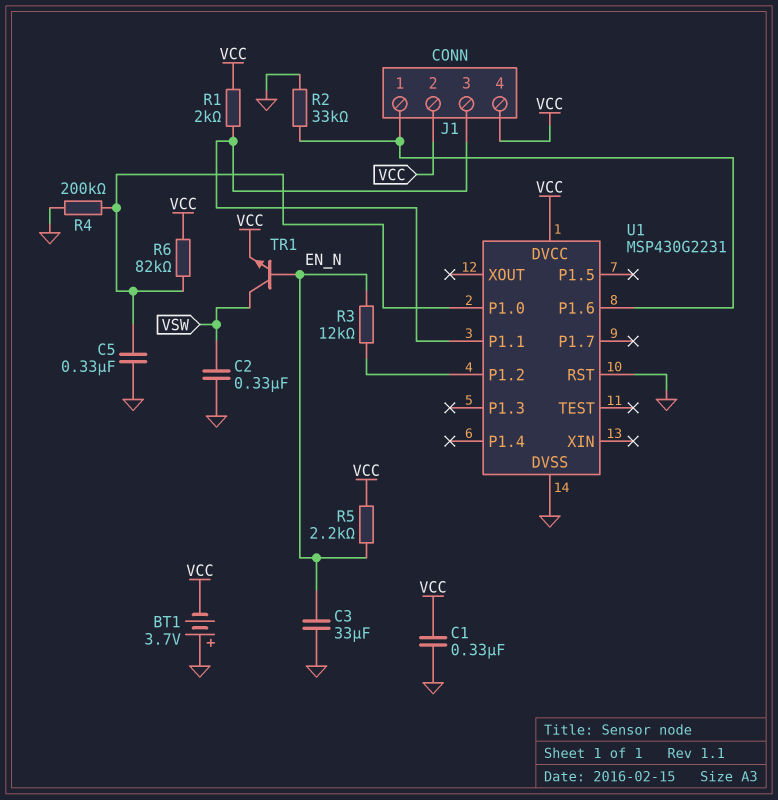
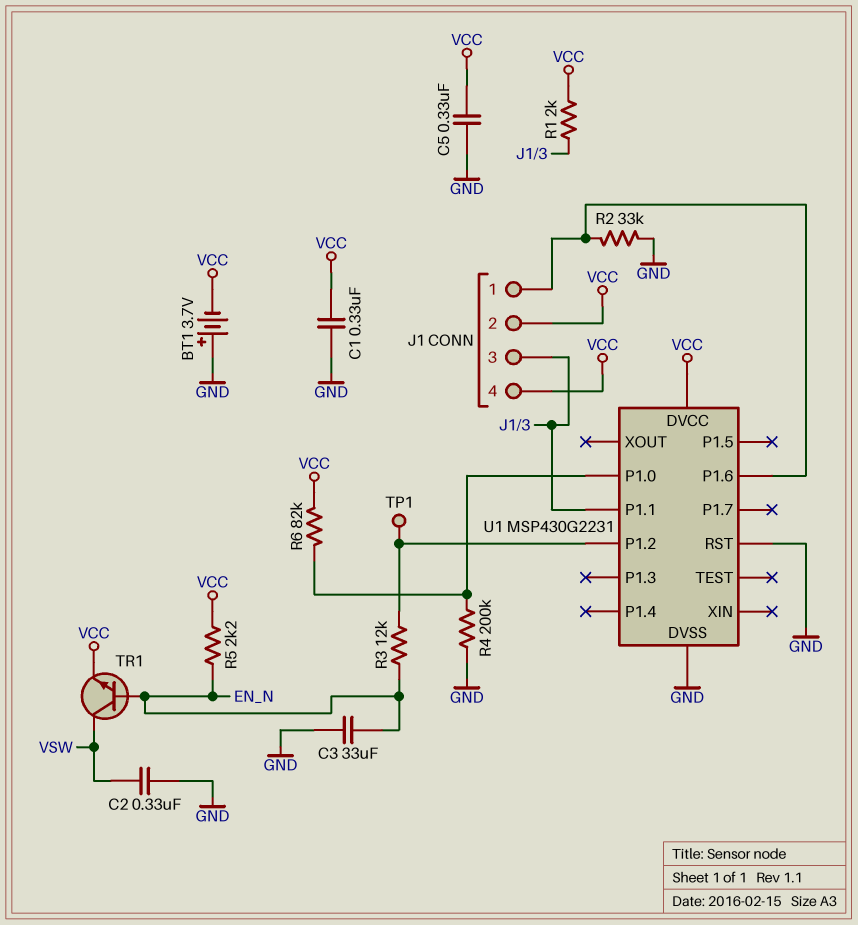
C5: 330nF (GND, U1/P1.0) -> 330nF (GND, VCC)
TP1: none -> test point (U1/P1.2)

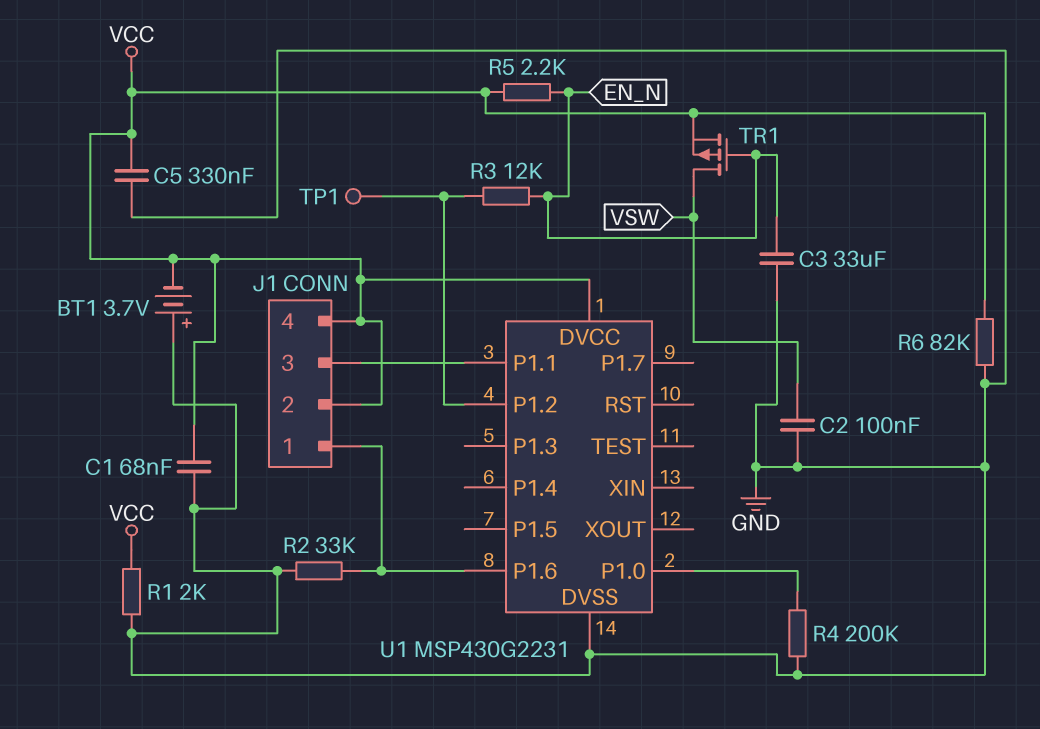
C1: 330nF (GND, VCC) -> 68nF (GND, VCC)
C2: 330nF (GND, VSW) -> 100nF (GND, VSW)
R1: 2k (J1/3, VCC) -> 2k (GND, VCC)
R6: 82k (U1/P1.0, VCC) -> 82k (GND, VCC)
TR1: NPN (B EN_N, C VSW, E VCC) -> PMOS (G EN_N, D VSW, S VCC)
U1 pin RST: GND -> none

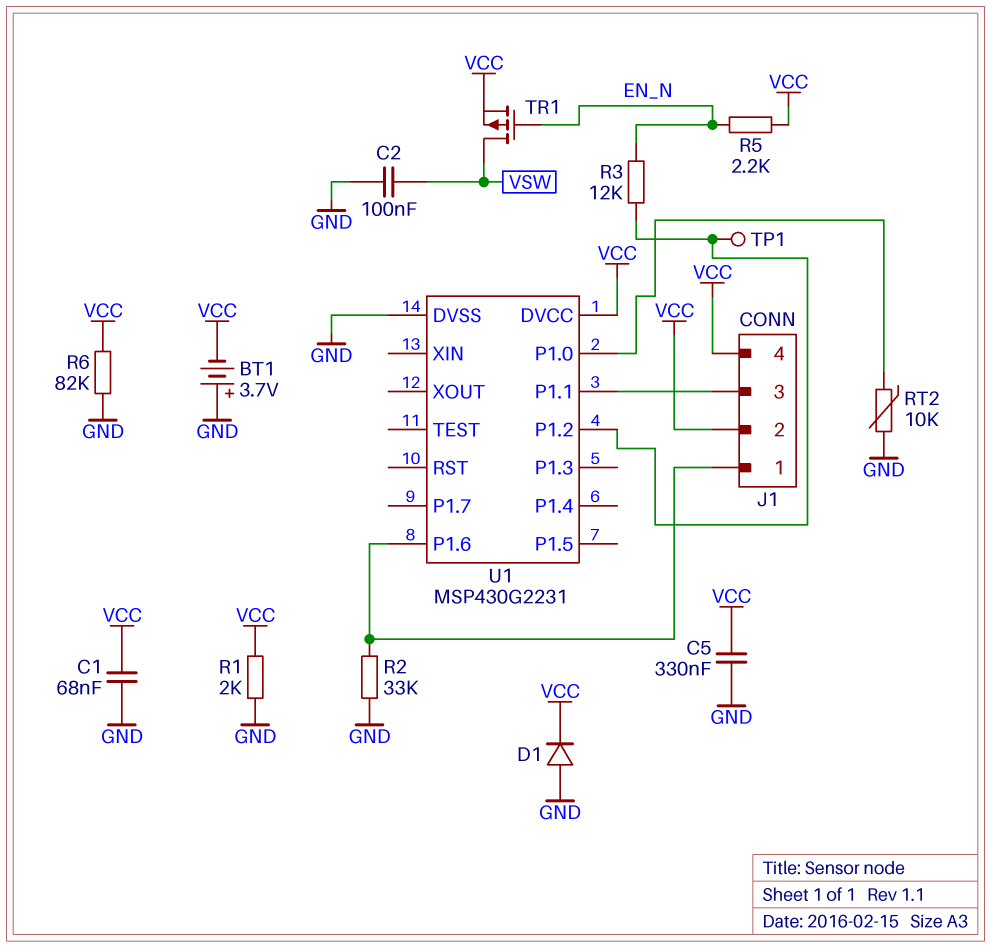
C3: 33uF (EN_N, GND) -> none
D1: none -> diode (A GND, K VCC)
R4: 200k (GND, U1/P1.0) -> none
RT2: none -> 10k (GND, U1/P1.0)

